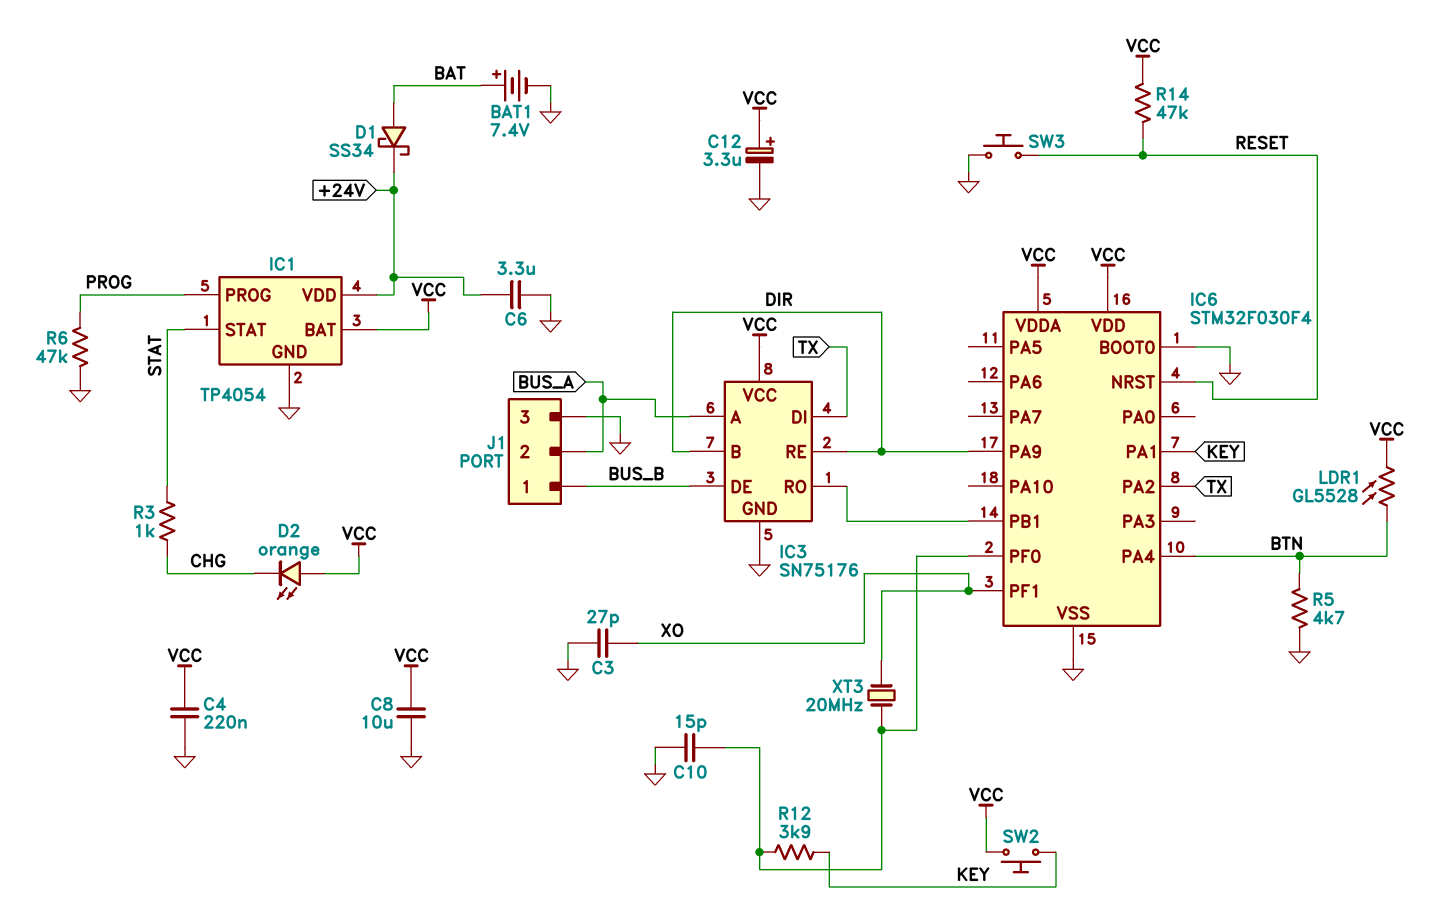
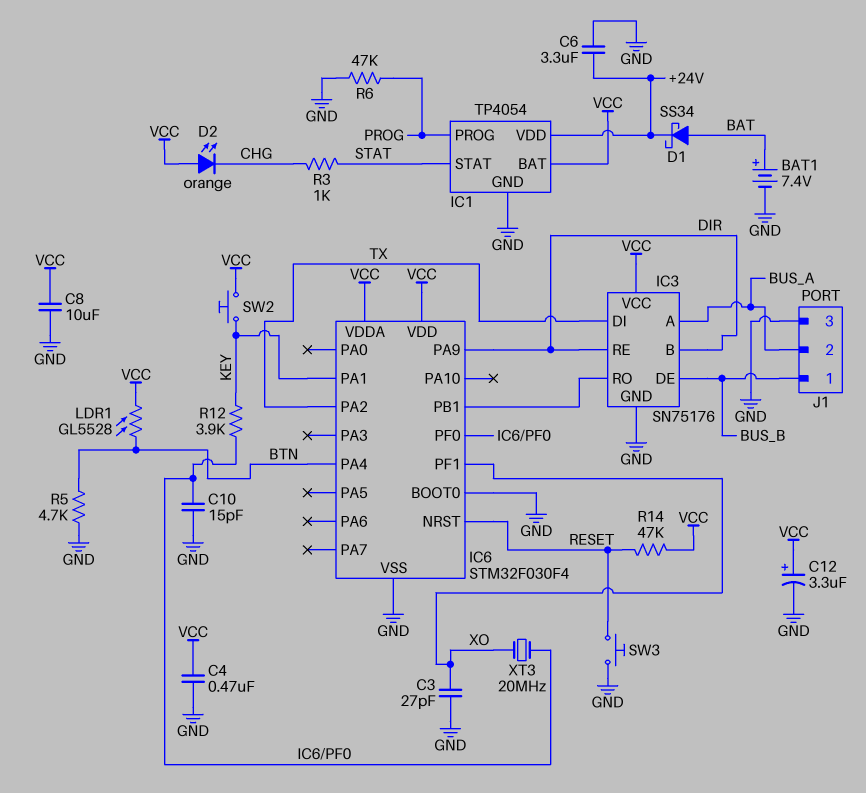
C4: 220nF (GND, VCC) -> 470nF (GND, VCC)

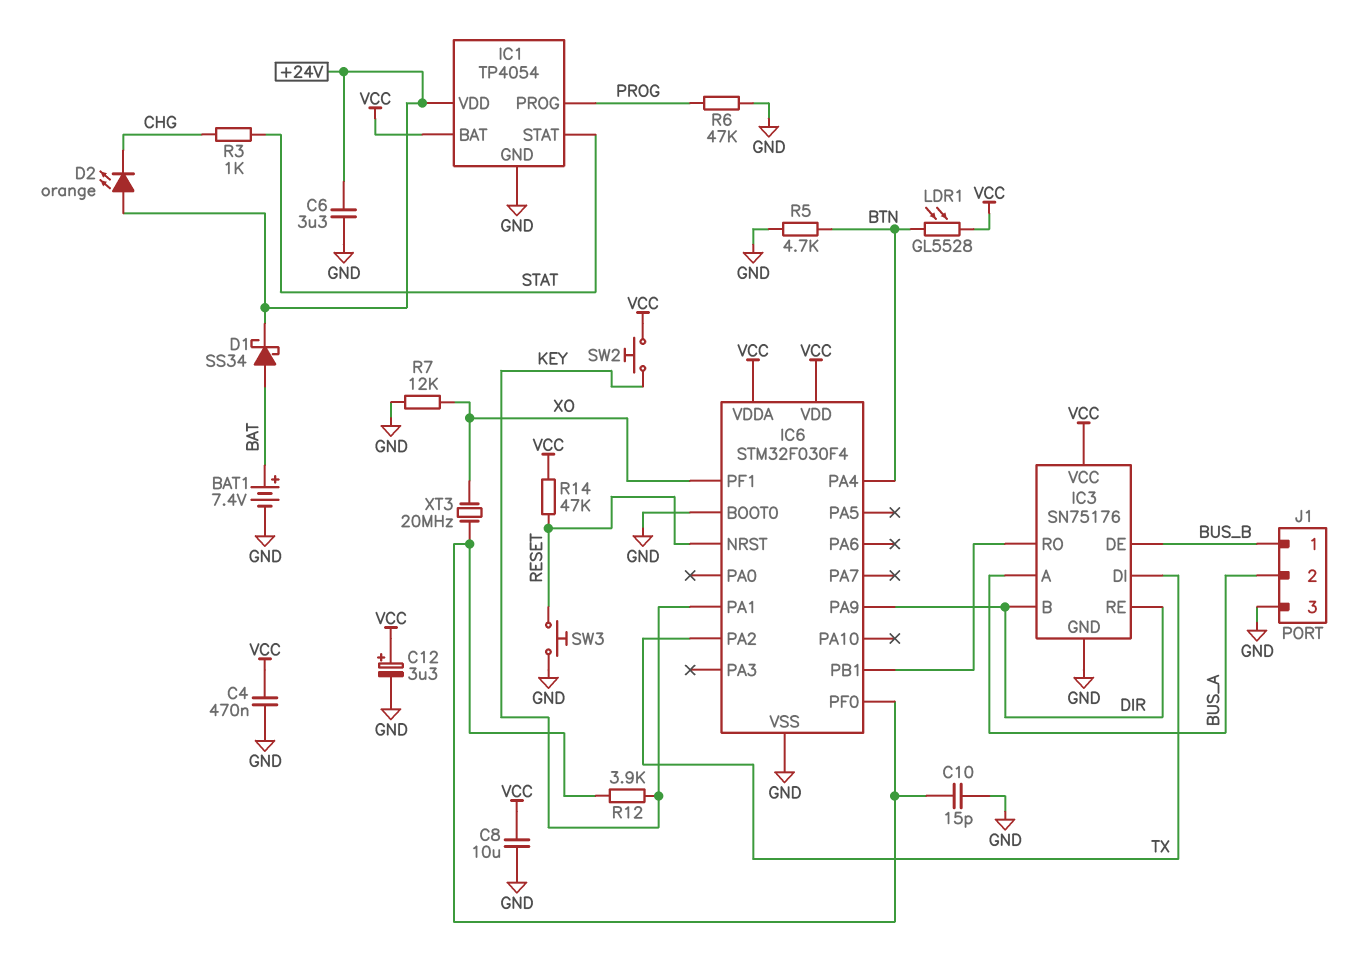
C3: 27pF (GND, XO) -> none
D2: LED orange (A VCC, K CHG) -> LED orange (A +24V, K CHG)
R7: none -> 12k (GND, XO)

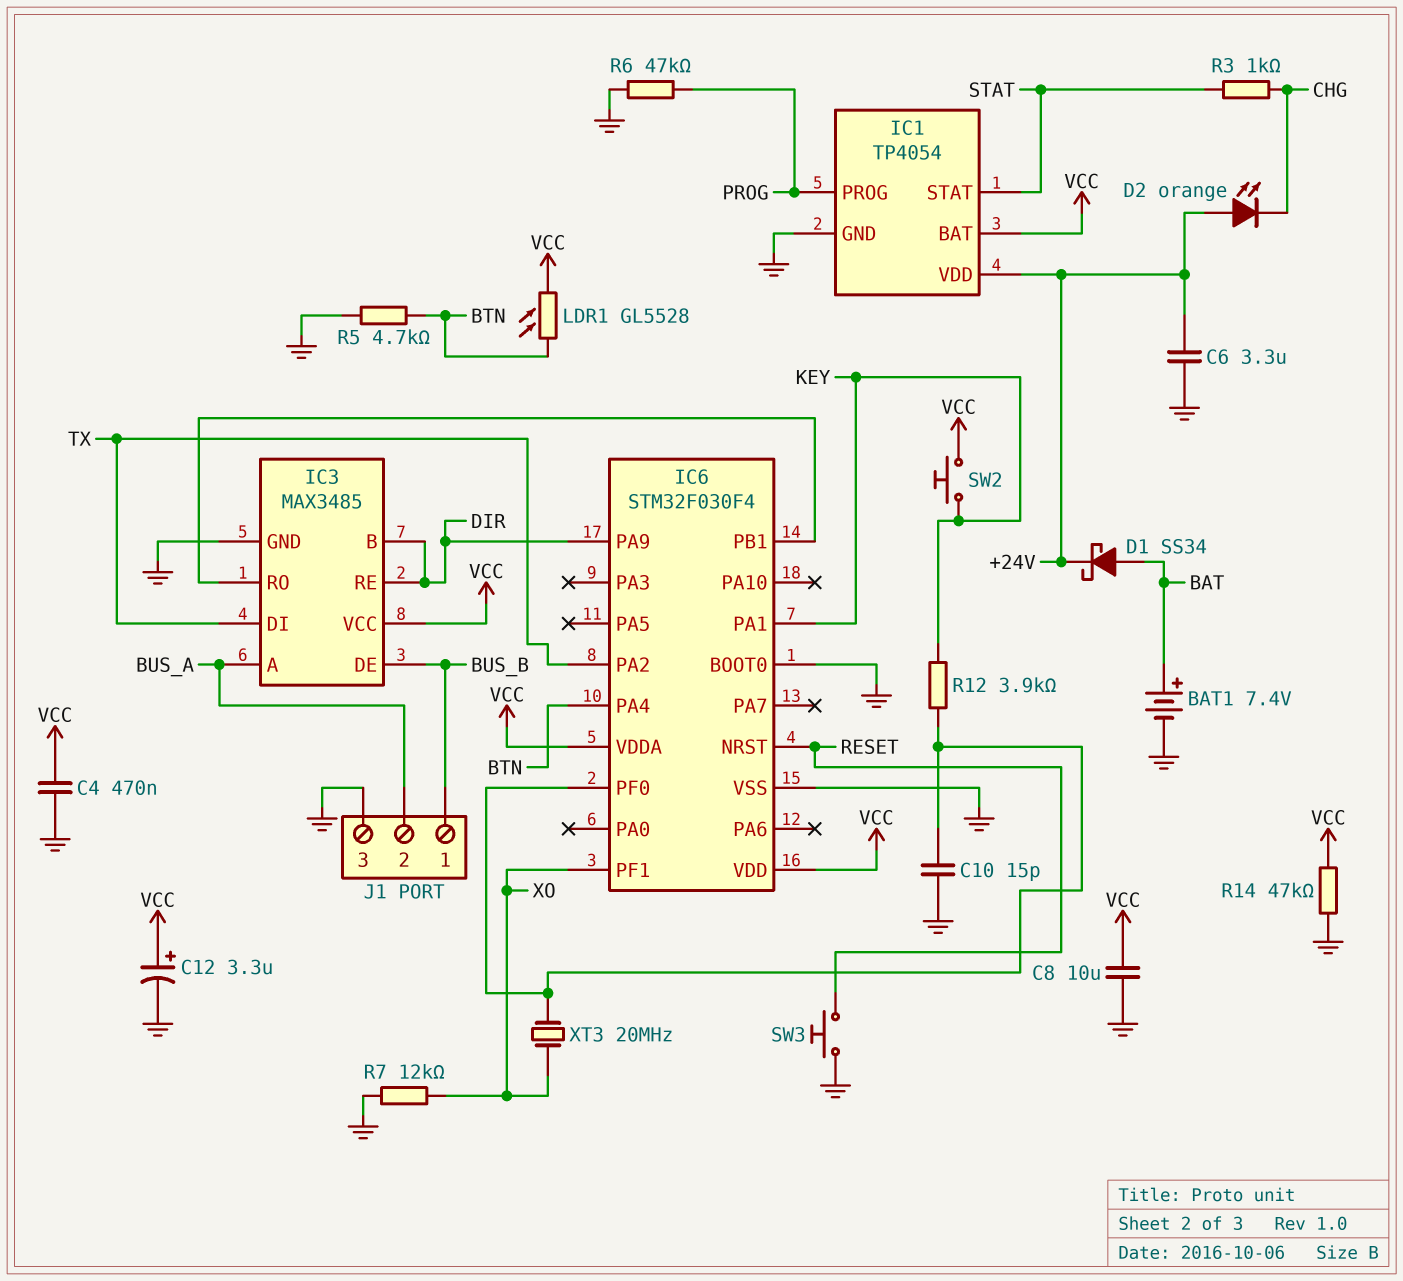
IC3: SN75176 -> MAX3485
R14: 47k (RESET, VCC) -> 47k (GND, VCC)

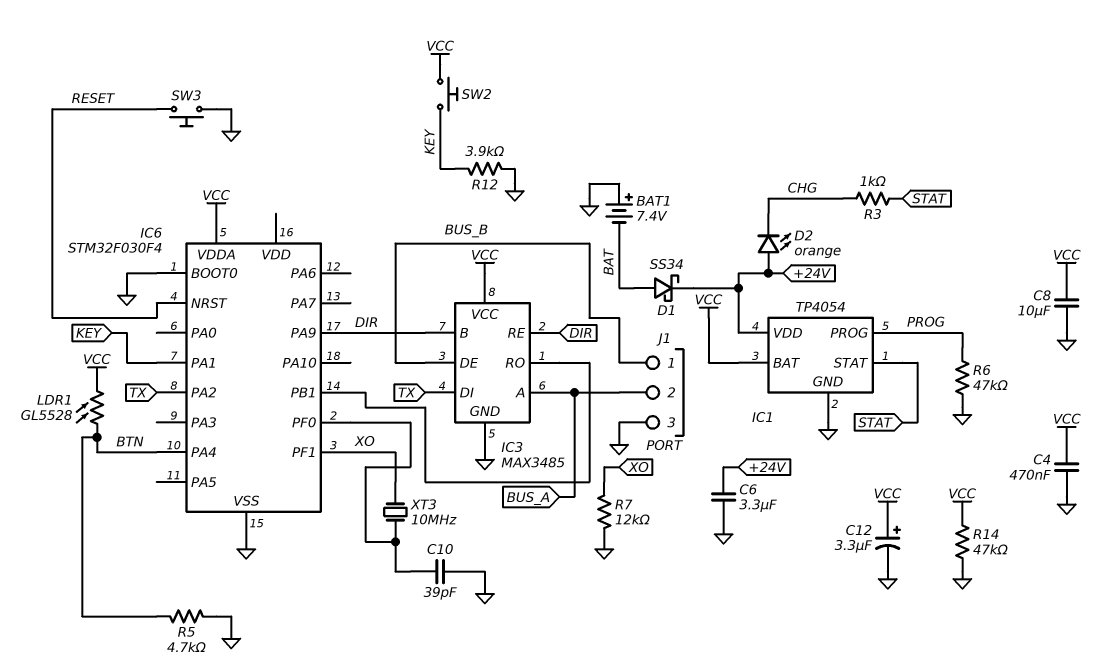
BAT1: 7.4V (plus BAT, minus GND) -> 7.4V (plus GND, minus BAT)
C10: 15pF (GND, IC6/PF0) -> 39pF (GND, IC6/PF0)
IC6 pin VDD: VCC -> none
R12: 3.9k (IC6/PF0, KEY) -> 3.9k (GND, KEY)
XT3: 20MHz (IC6/PF0, XO) -> 10MHz (IC6/PF0, XO)

